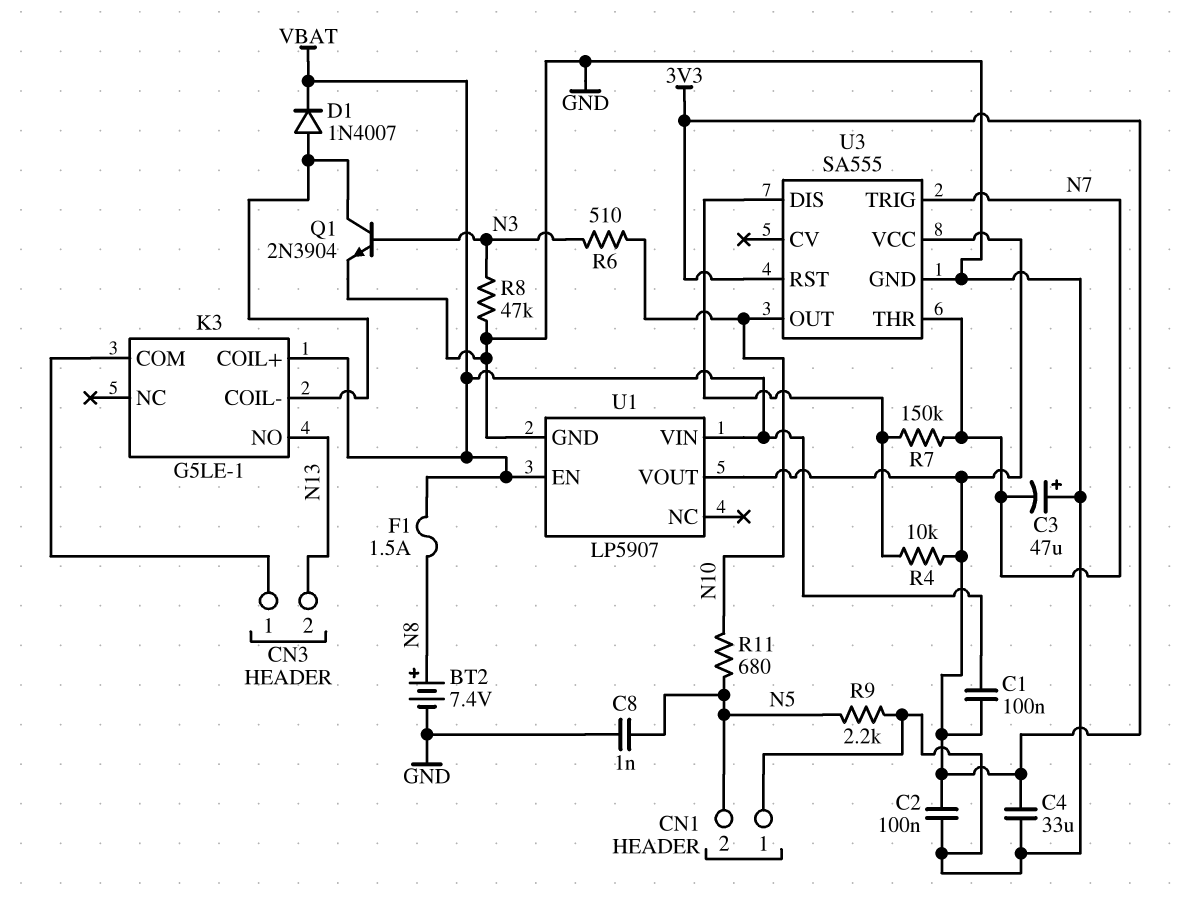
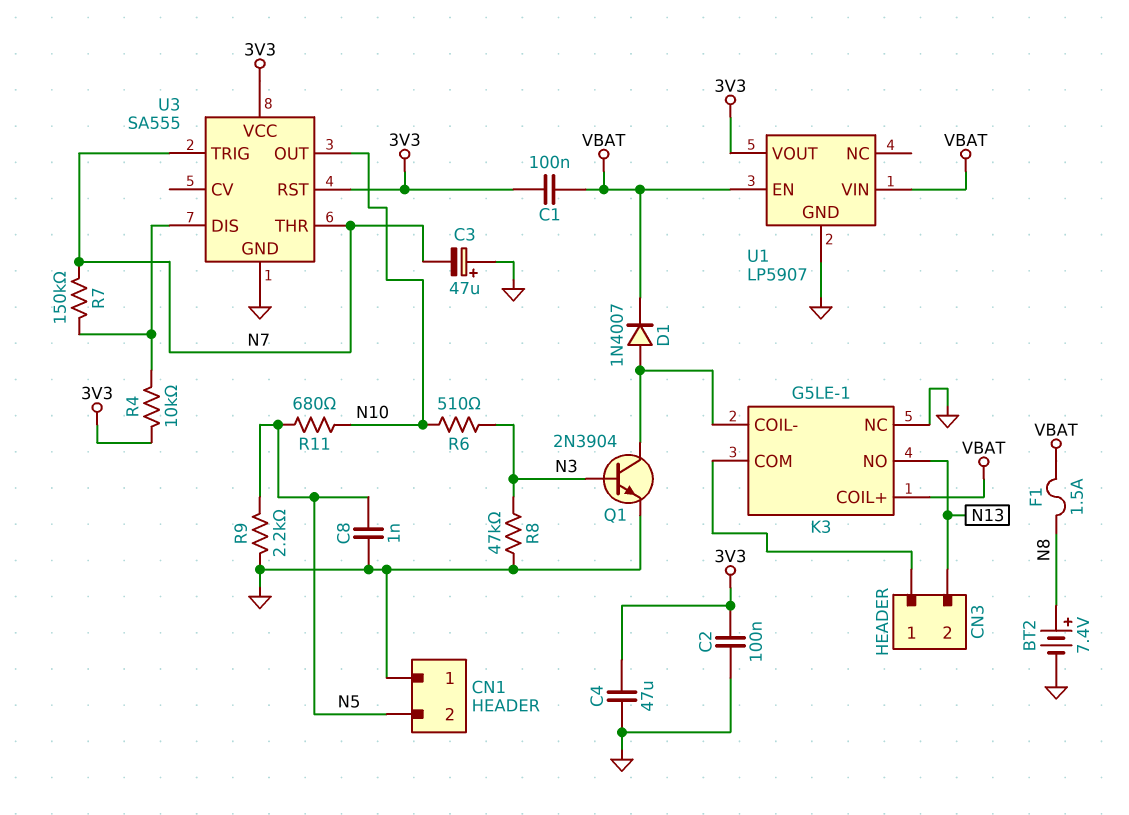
C4: 33uF (3V3, GND) -> 47uF (3V3, GND)
K3 pin NC: none -> GND

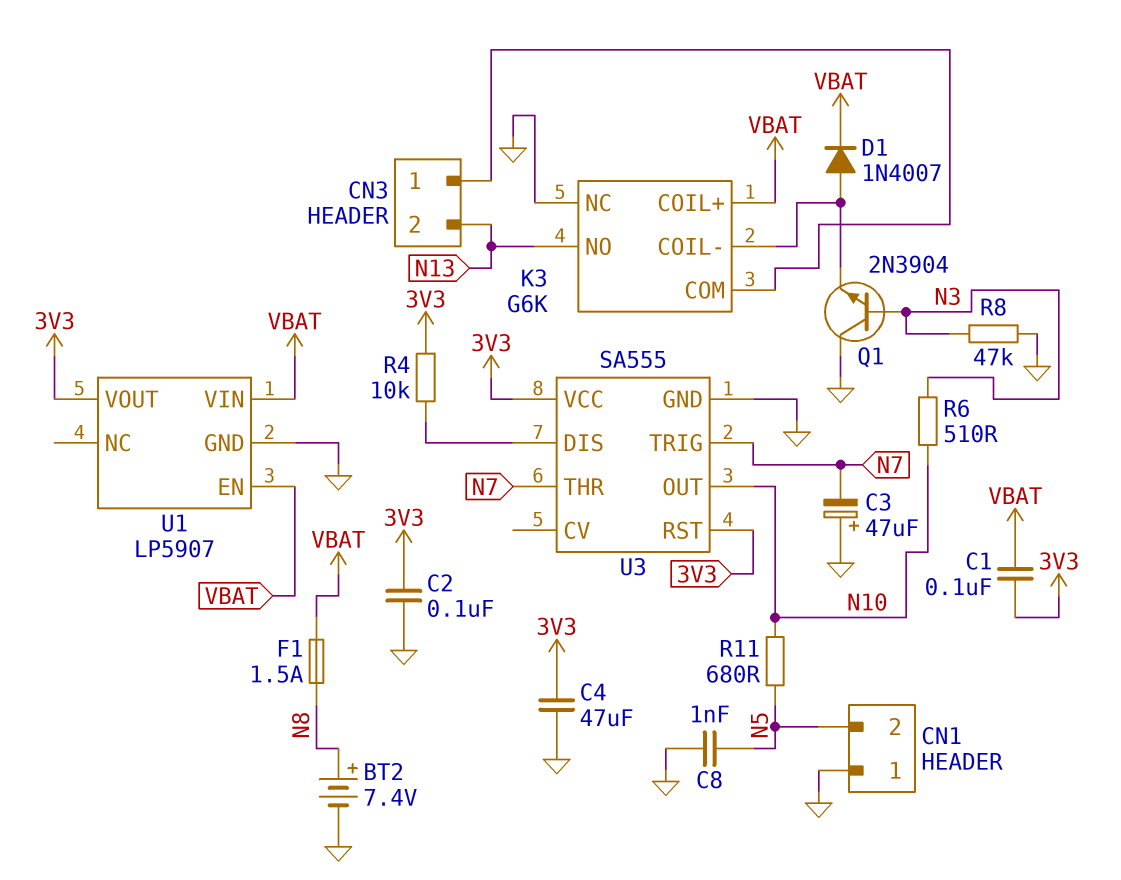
K3: G5LE-1 -> G6K
Q1: NPN 2N3904 (B N3, C K3/COIL-, E GND) -> NPN 2N3904 (B N3, C GND, E K3/COIL-)
R7: 150k (N7, U3/DIS) -> none
R9: 2.2k (GND, N5) -> none

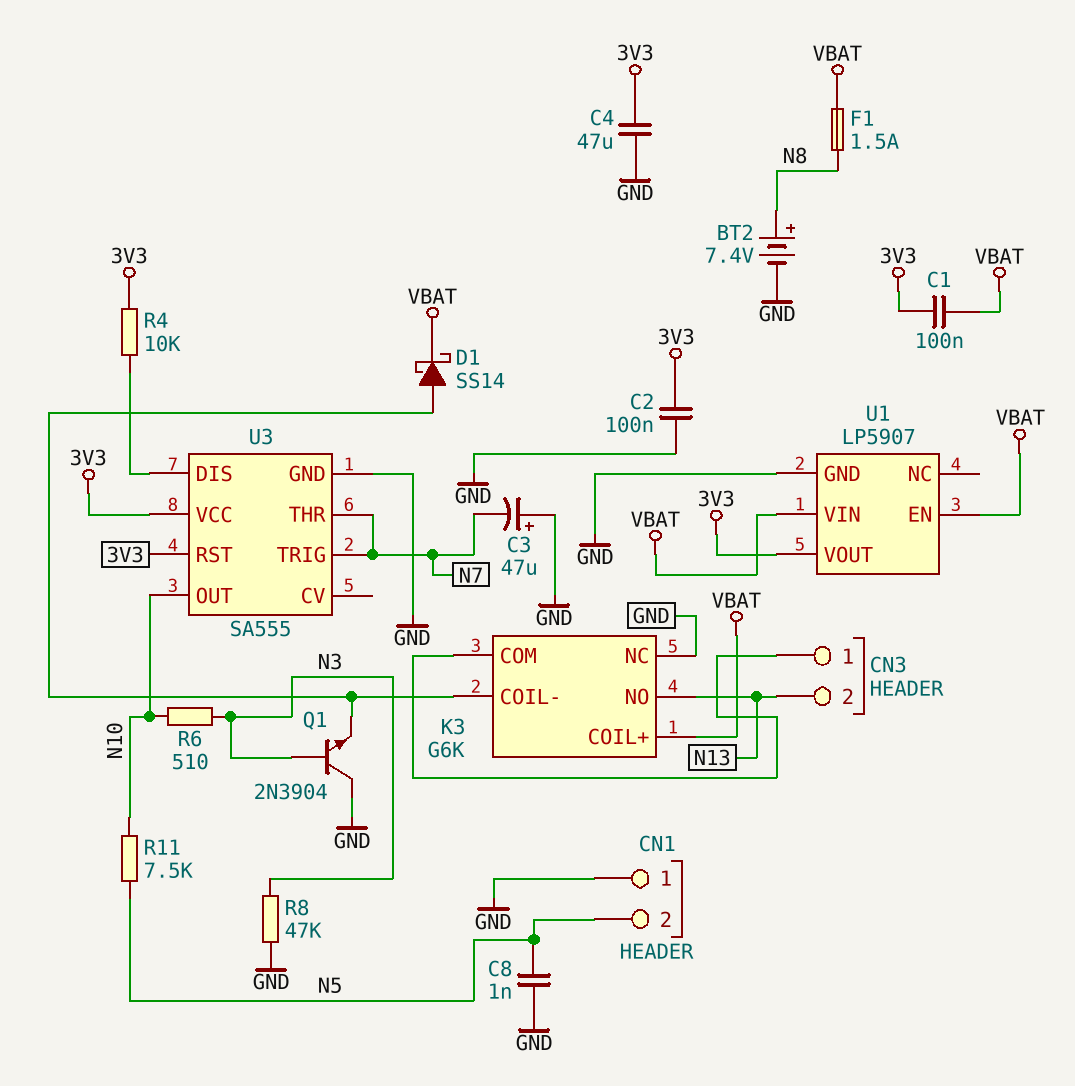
D1: diode 1N4007 (A K3/COIL-, K VBAT) -> schottky SS14 (A K3/COIL-, K VBAT)
R11: 680 (N5, N10) -> 7.5k (N5, N10)

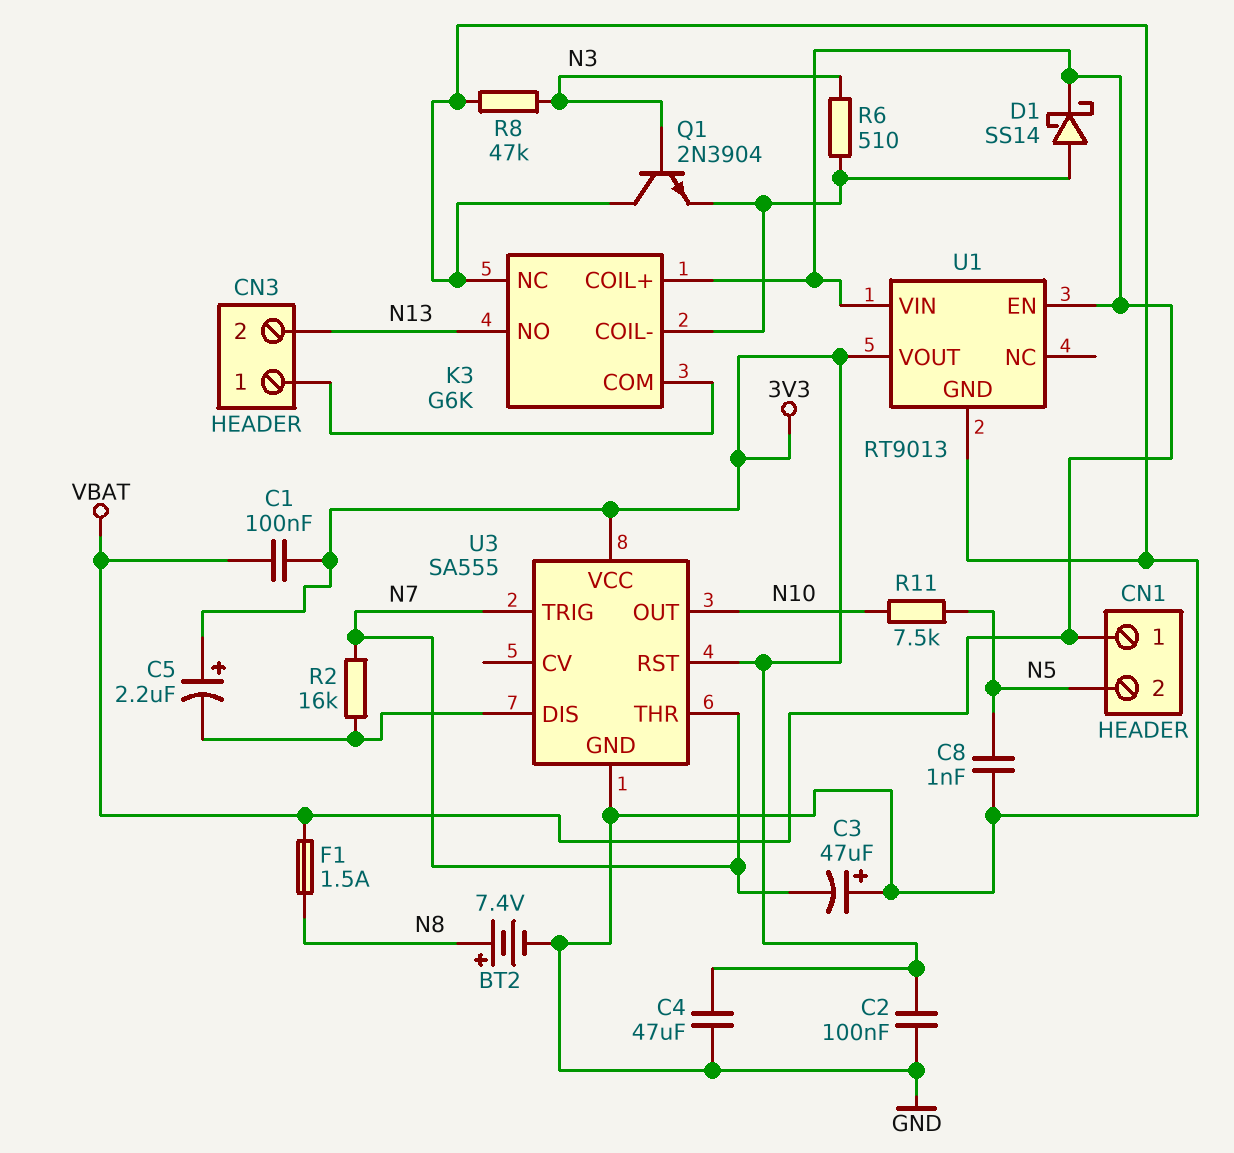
C5: none -> 2.2uF (plus 3V3, minus U3/DIS)
CN1 pin 1: GND -> VBAT
R2: none -> 16k (N7, U3/DIS)
R4: 10k (3V3, U3/DIS) -> none
R6: 510 (N3, N10) -> 510 (K3/COIL-, N3)
U1: LP5907 -> RT9013

